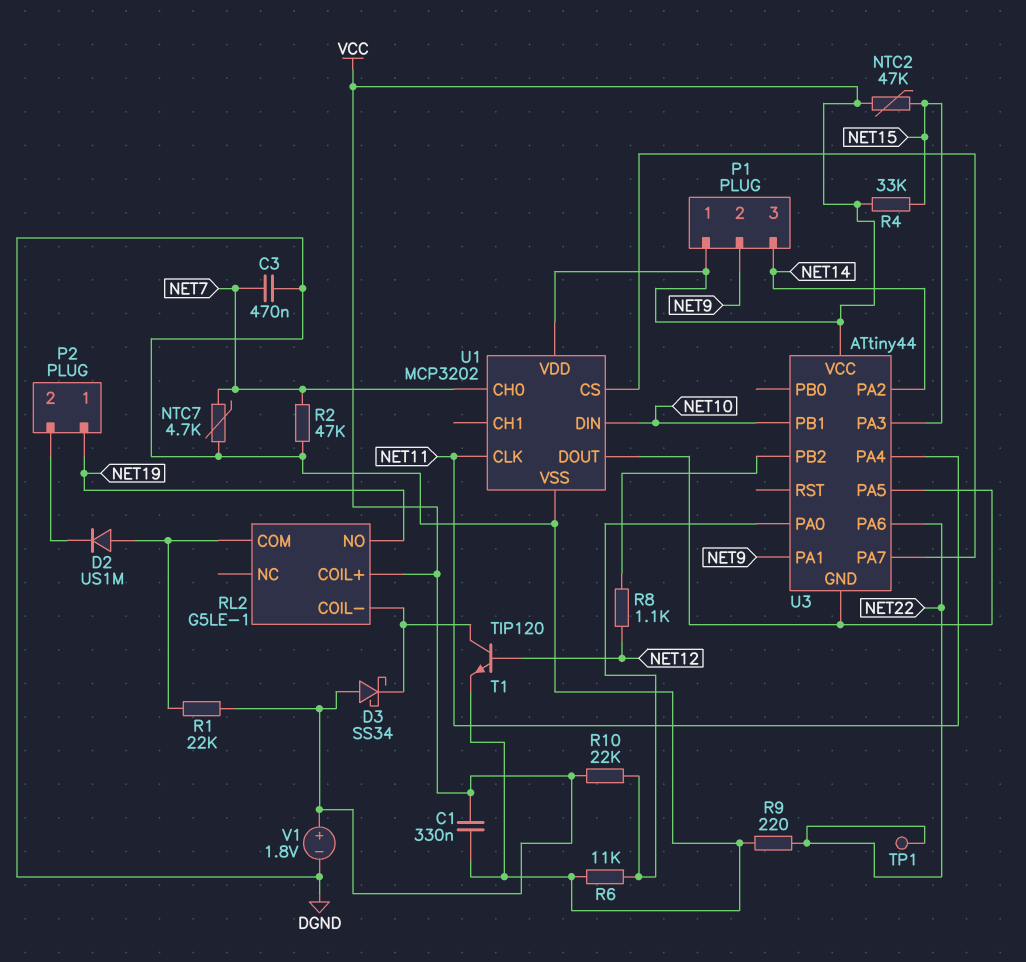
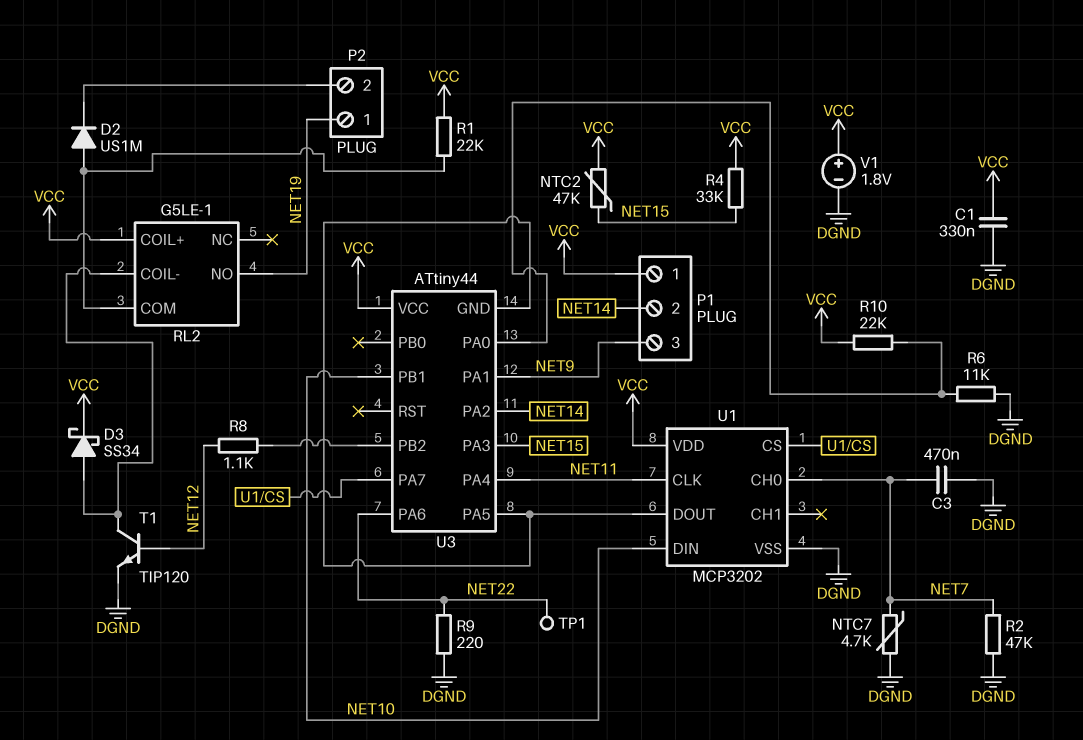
D3: schottky SS34 (A VCC, K RL2/COIL-) -> schottky SS34 (A RL2/COIL-, K VCC)
P1 pin 2: NET9 -> NET14
P1 pin 3: NET14 -> NET9

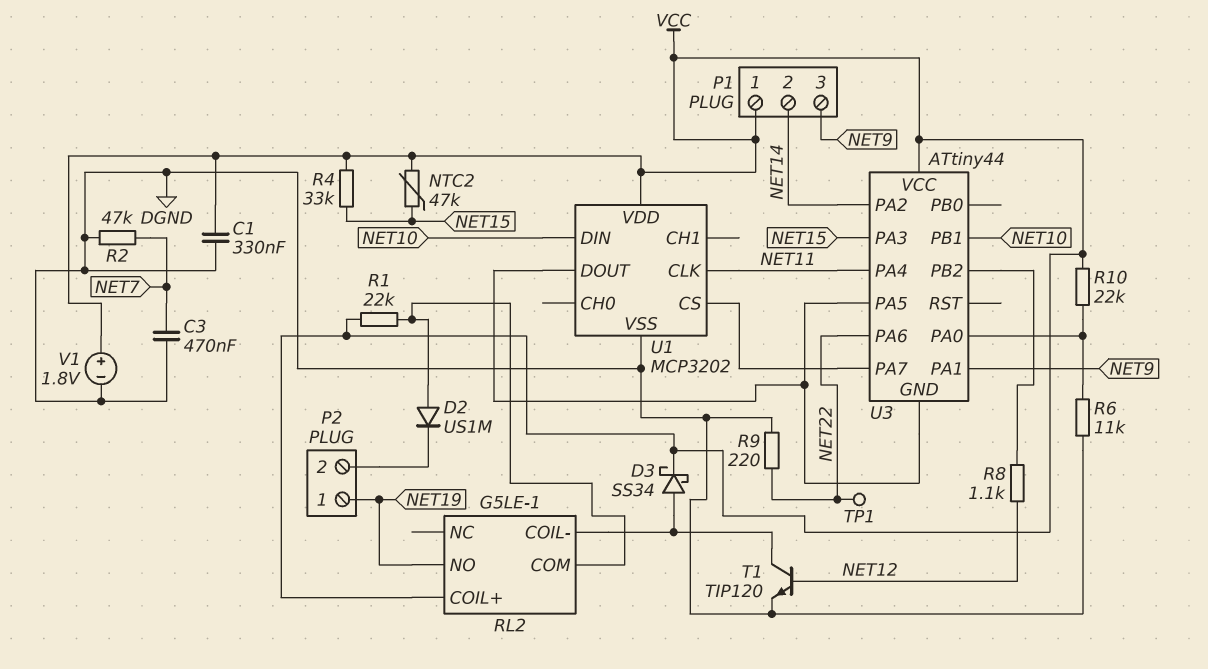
NTC7: 4.7k (DGND, NET7) -> none
U1 pin CH0: NET7 -> none

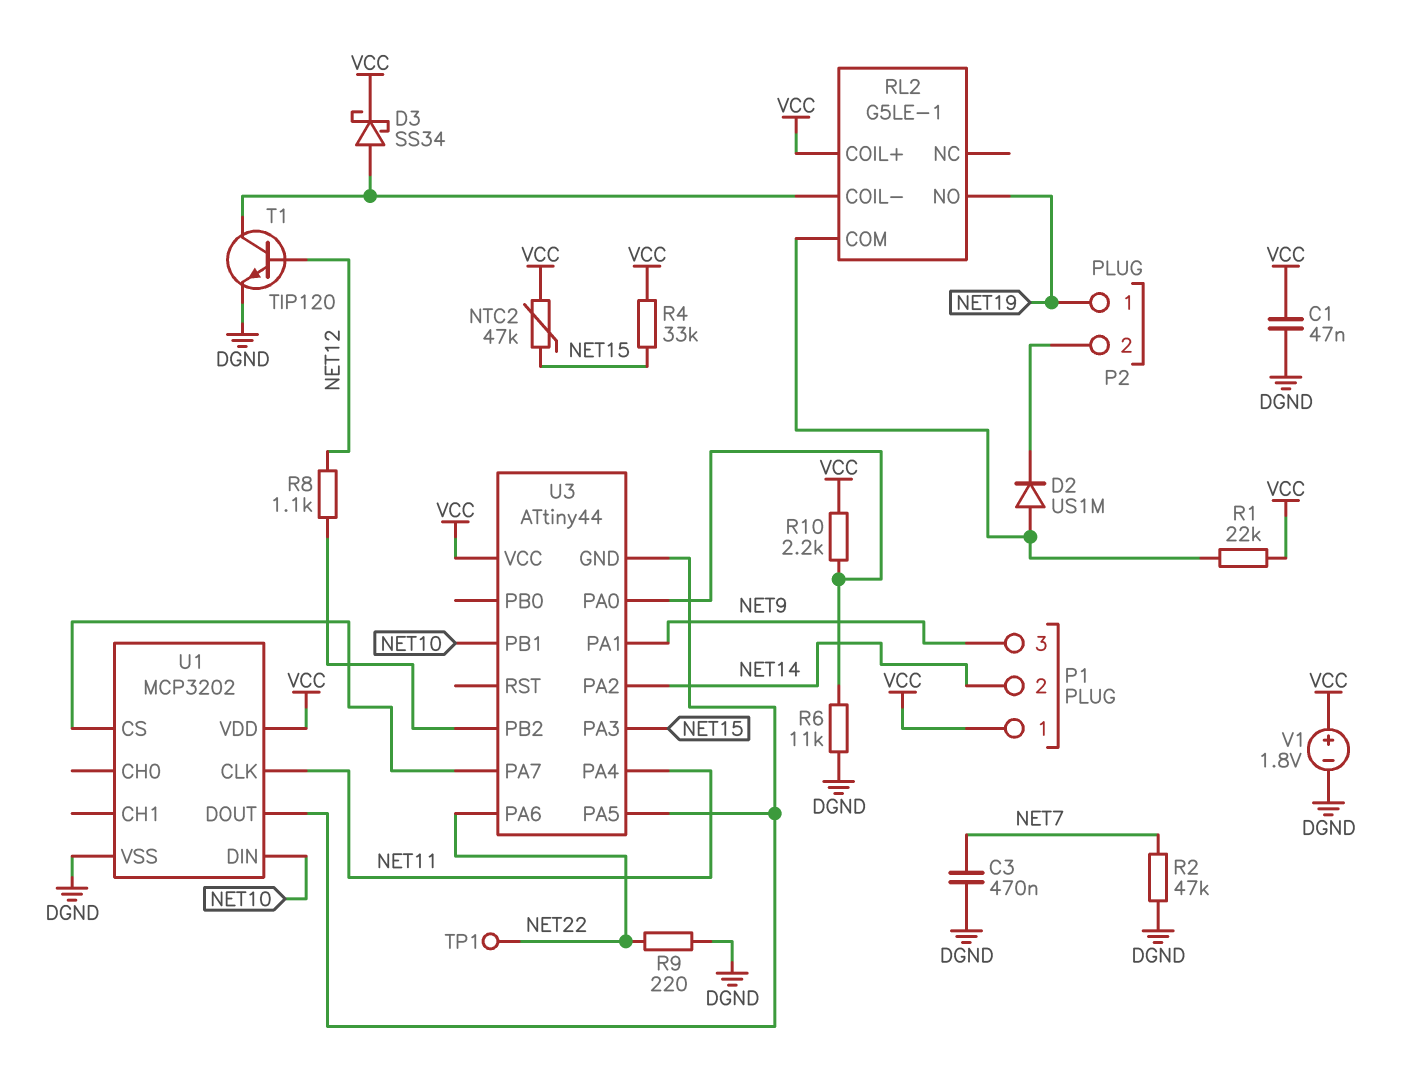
C1: 330nF (DGND, VCC) -> 47nF (DGND, VCC)
R10: 22k (U3/PA0, VCC) -> 2.2k (U3/PA0, VCC)

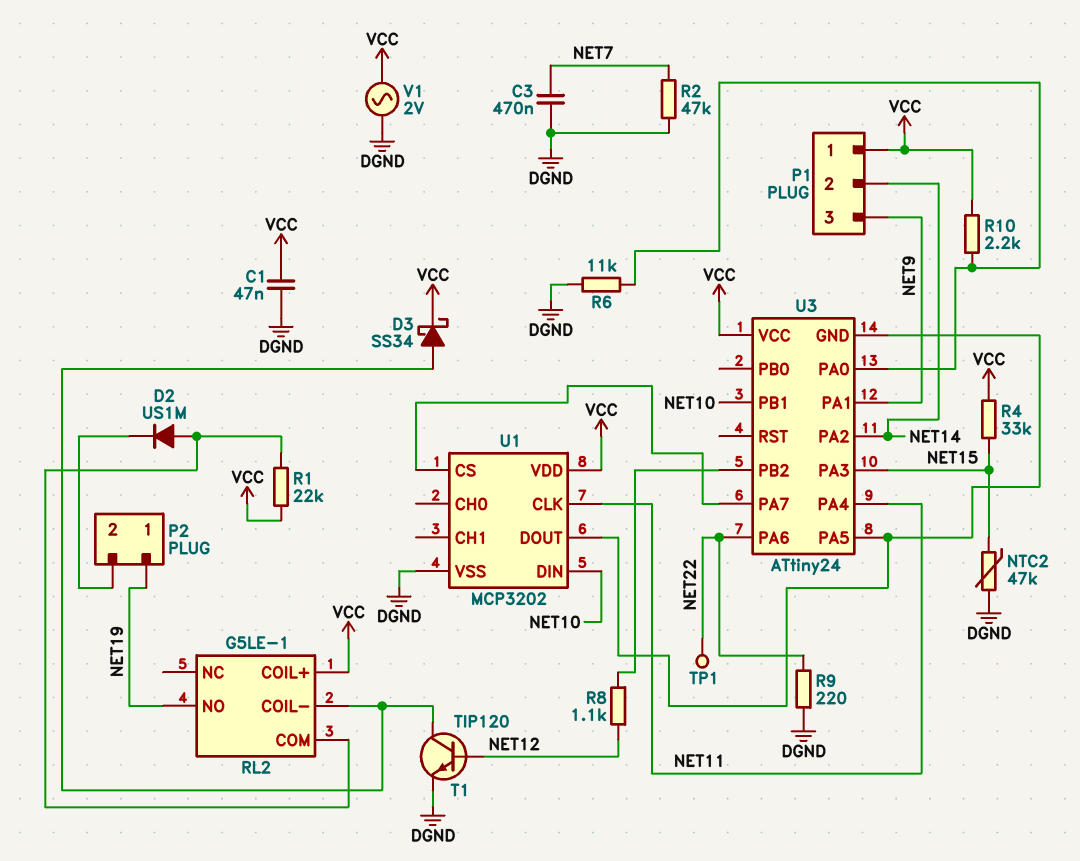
NTC2: 47k (NET15, VCC) -> 47k (DGND, NET15)
U3: ATtiny44 -> ATtiny24
V1: 1.8V (plus VCC, minus DGND) -> AC 2V (DGND, VCC)

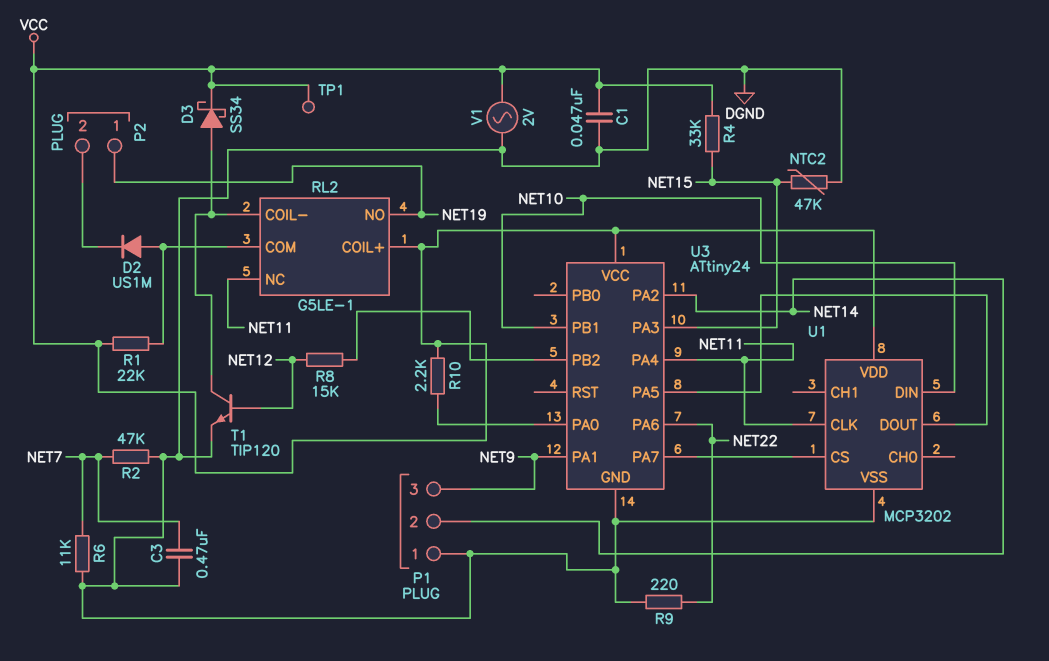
P1 pin 1: VCC -> DGND
R6: 11k (DGND, U3/PA0) -> 11k (DGND, NET7)
R8: 1.1k (NET12, U3/PB2) -> 15k (NET12, U3/PB2)
RL2 pin NC: none -> NET11
TP1: test point (NET22) -> test point (VCC)
U3 pin GND: U1/DOUT -> DGND

